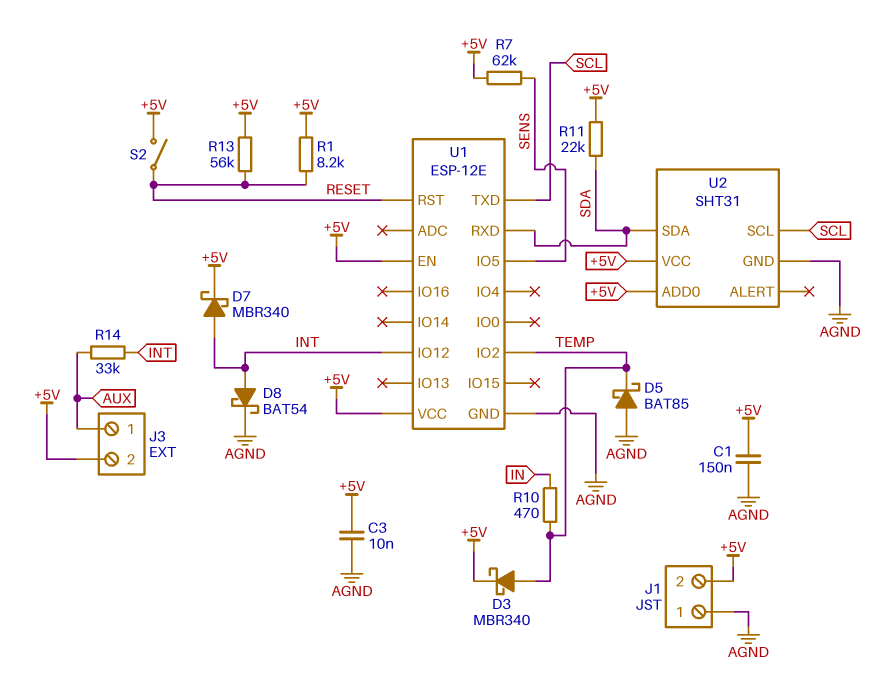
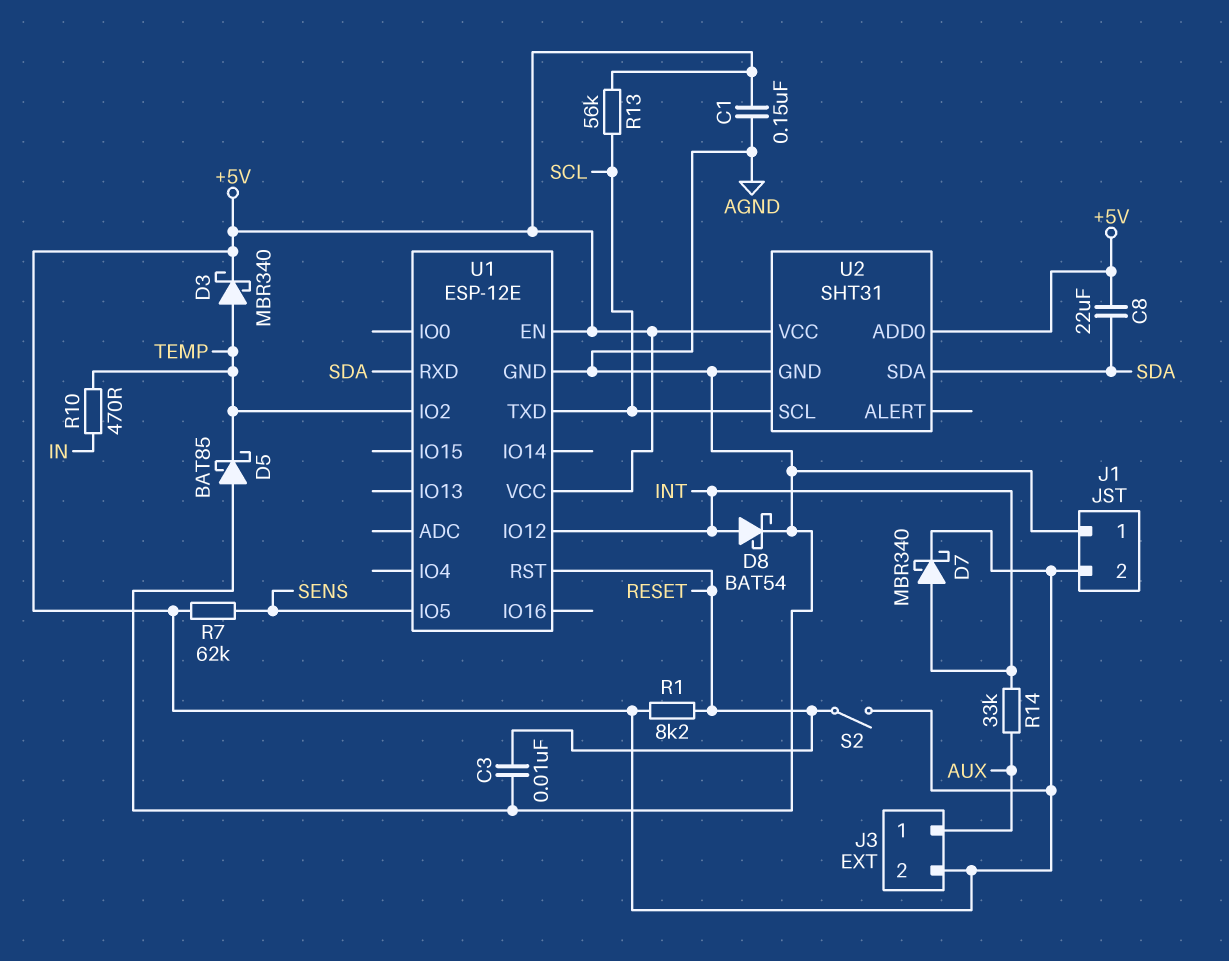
C3: 10nF (+5V, AGND) -> 10nF (AGND, RESET)
C8: none -> 22uF (+5V, SDA)
R11: 22k (+5V, SDA) -> none
R13: 56k (+5V, RESET) -> 56k (+5V, SCL)

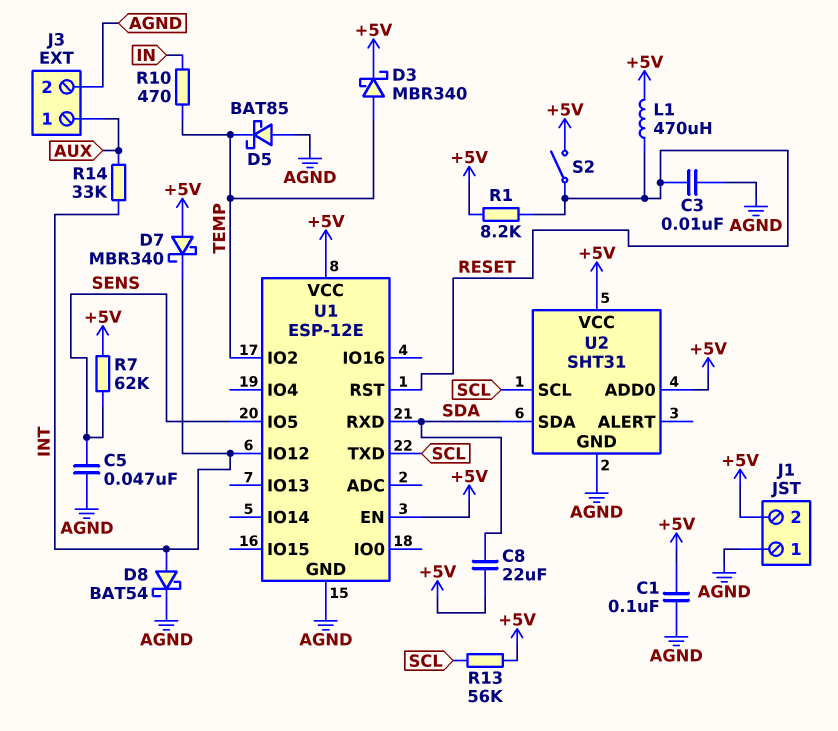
C1: 150nF (+5V, AGND) -> 100nF (+5V, AGND)
C5: none -> 47nF (AGND, SENS)
D7: schottky MBR340 (A INT, K +5V) -> schottky MBR340 (A +5V, K INT)
J3 pin 2: +5V -> AGND
L1: none -> 470uH (+5V, RESET)

